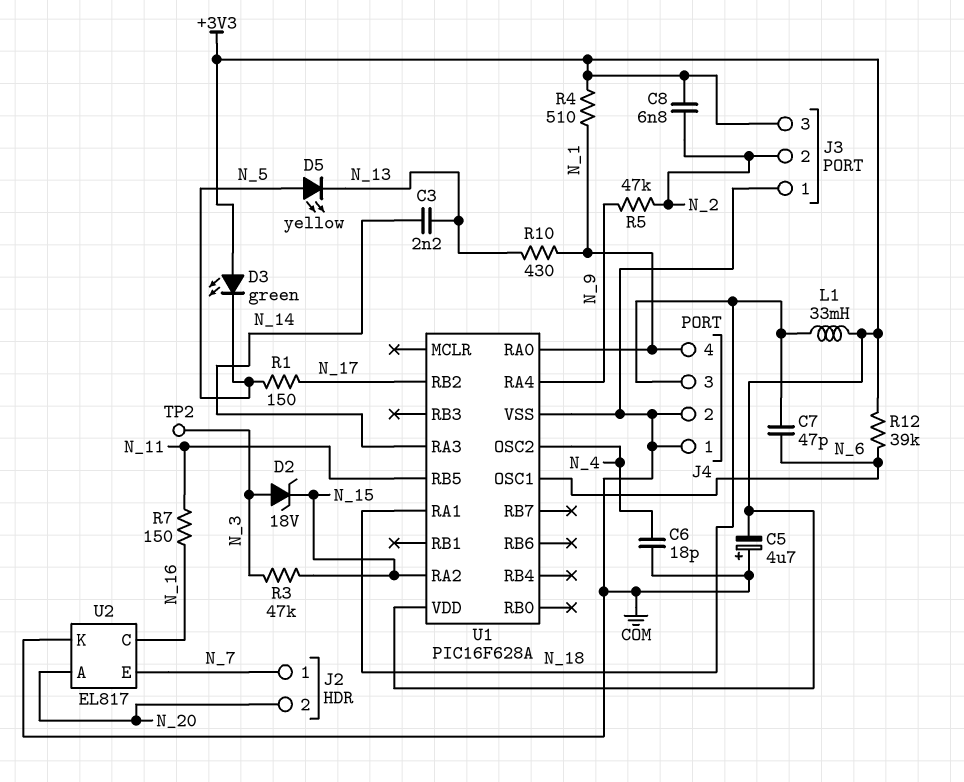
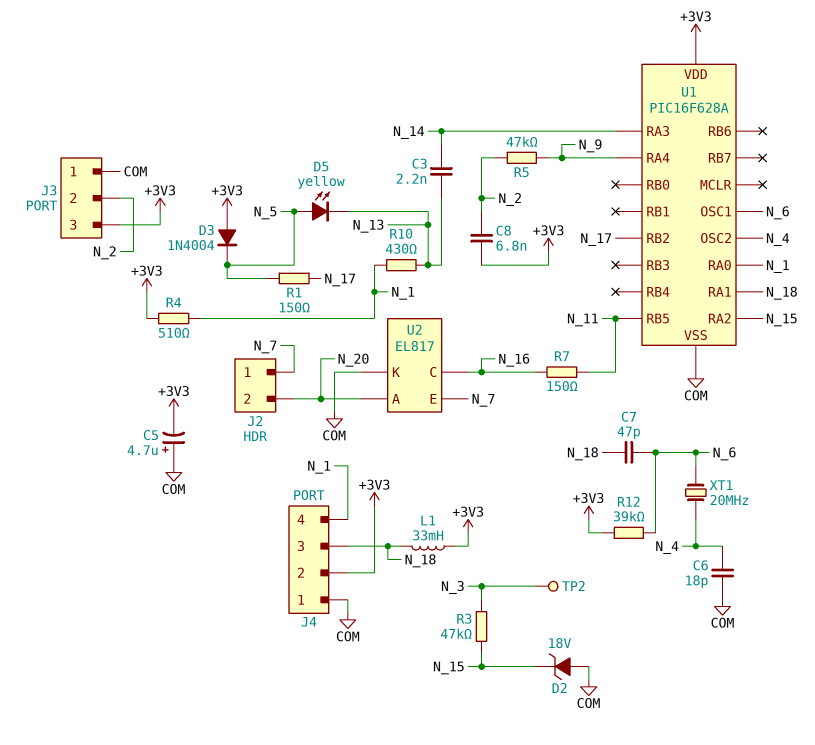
D2: zener 18V (A N_3, K N_15) -> zener 18V (A COM, K N_15)
D3: LED green (A +3V3, K N_5) -> diode 1N4004 (A +3V3, K N_5)
J4 pin 2: COM -> +3V3
XT1: none -> 20MHz (N_4, N_6)

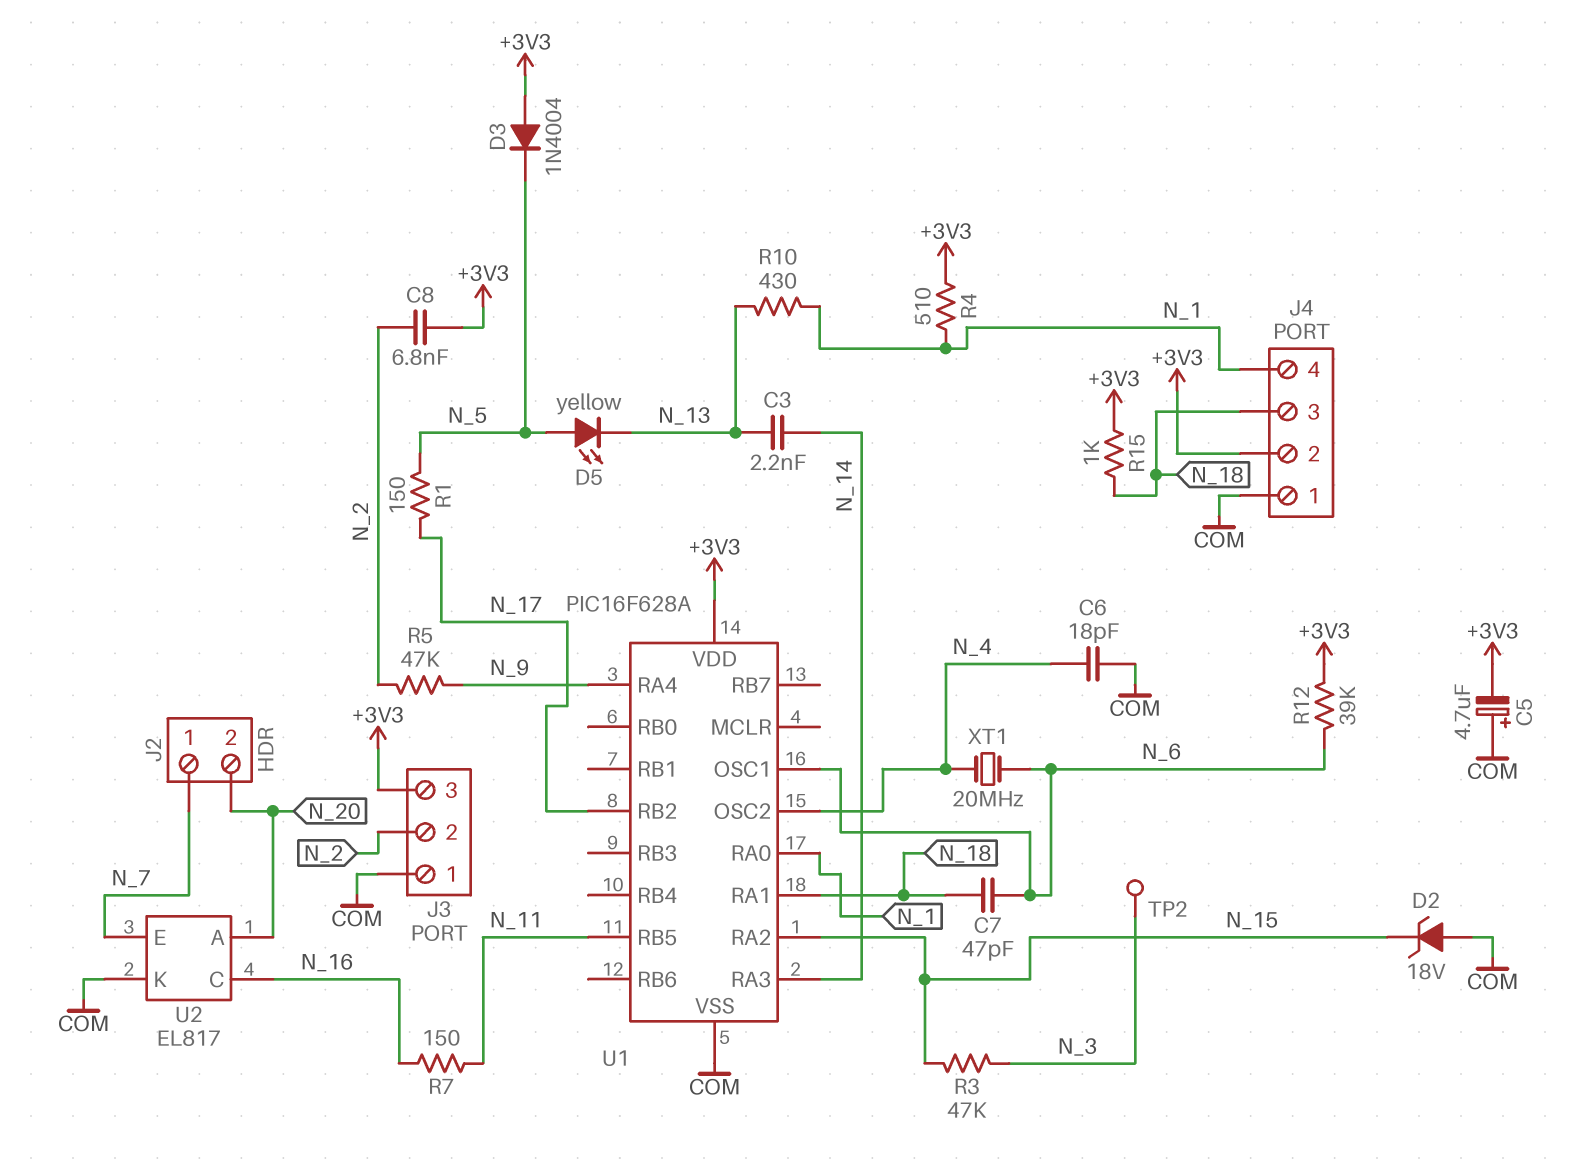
L1: 33mH (+3V3, N_18) -> none
R15: none -> 1k (+3V3, N_18)

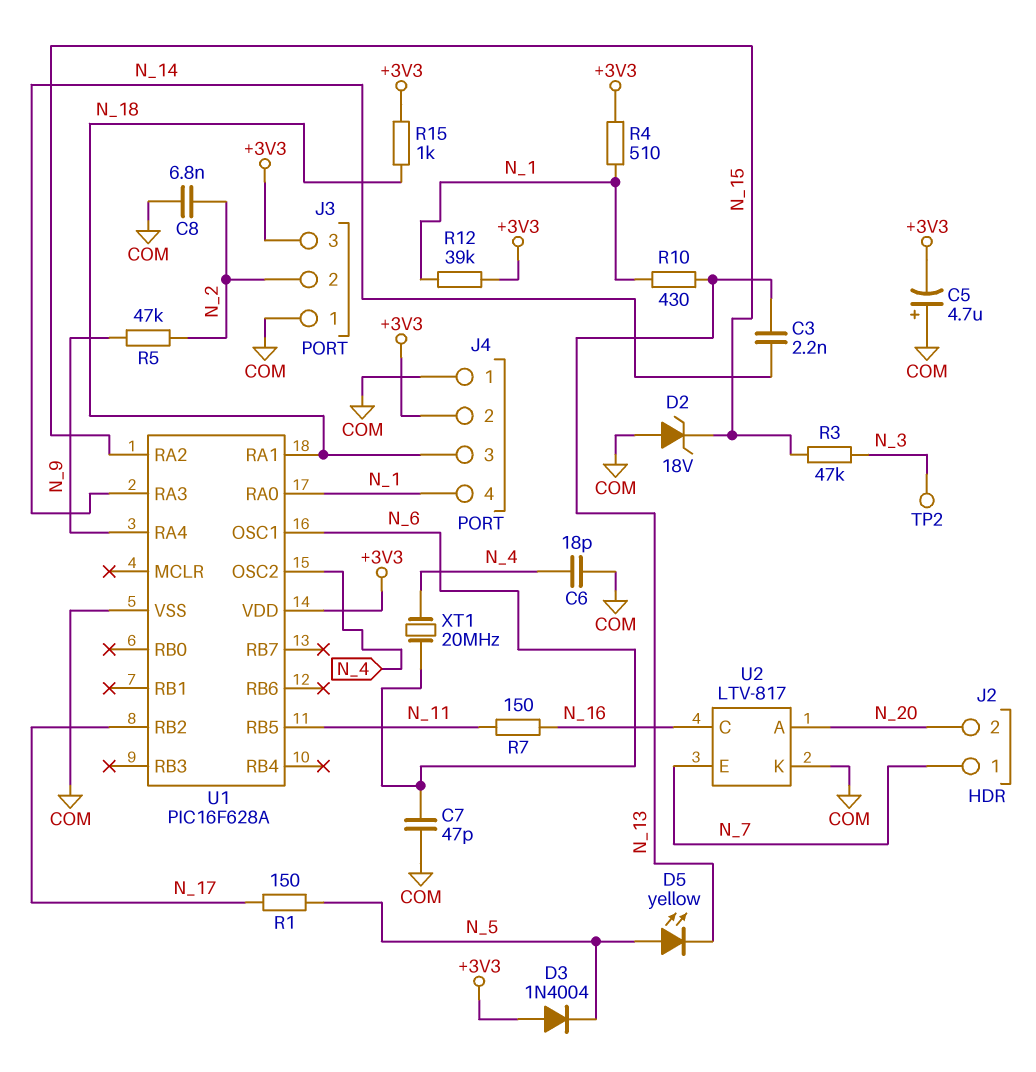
C7: 47pF (N_6, N_18) -> 47pF (COM, N_6)
C8: 6.8nF (+3V3, N_2) -> 6.8nF (COM, N_2)
R12: 39k (+3V3, N_6) -> 39k (+3V3, N_1)
U2: EL817 -> LTV-817

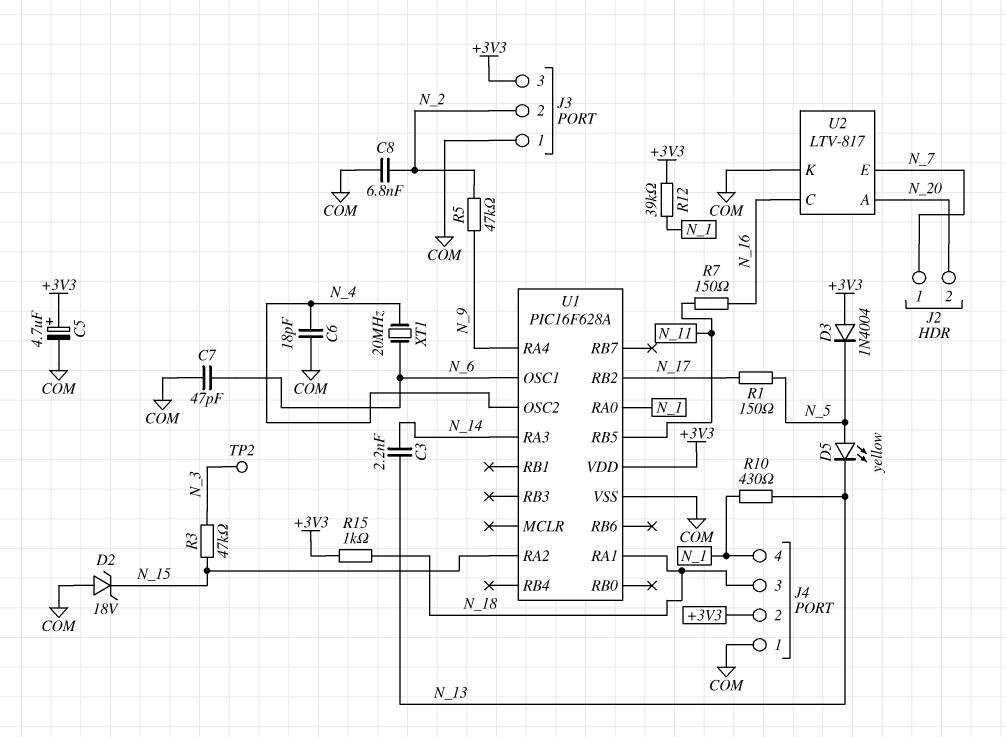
C5: 4.7uF (plus COM, minus +3V3) -> 4.7uF (plus +3V3, minus COM)
R4: 510 (+3V3, N_1) -> none

